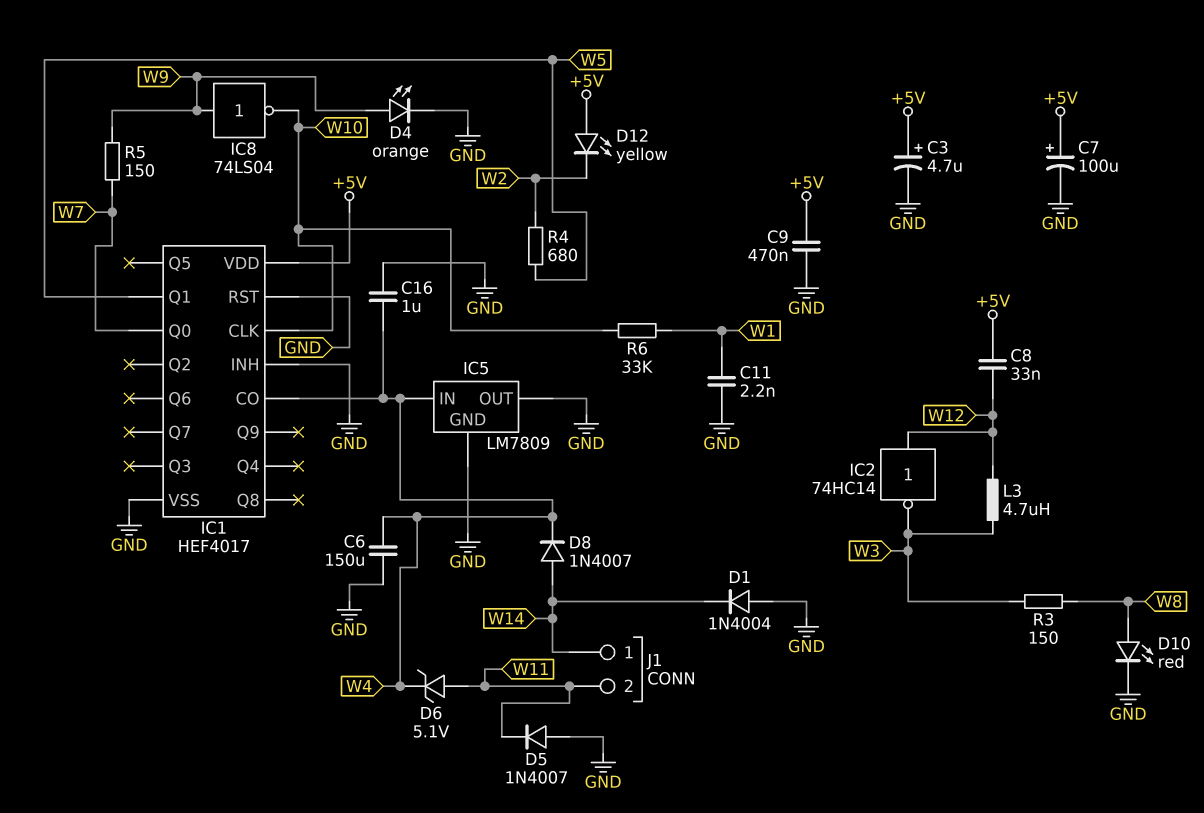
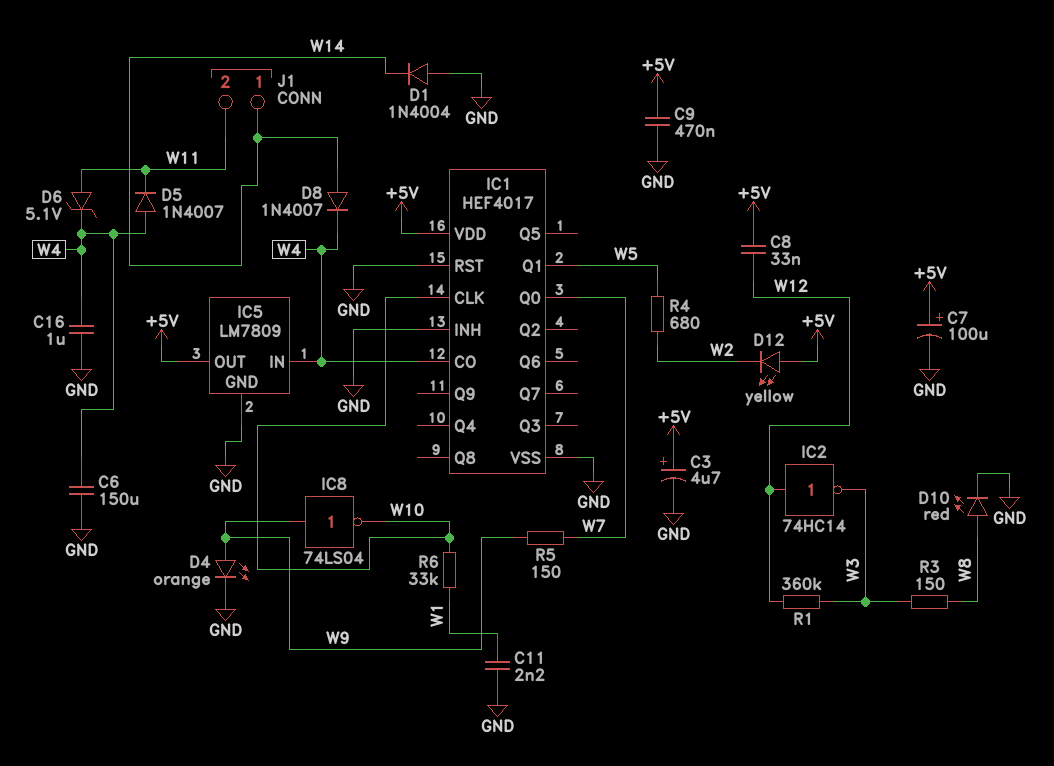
D5: diode 1N4007 (A GND, K W11) -> diode 1N4007 (A W4, K W11)
IC5 pin OUT: GND -> +5V
L3: 4.7uH (W3, W12) -> none
R1: none -> 360k (W3, W12)

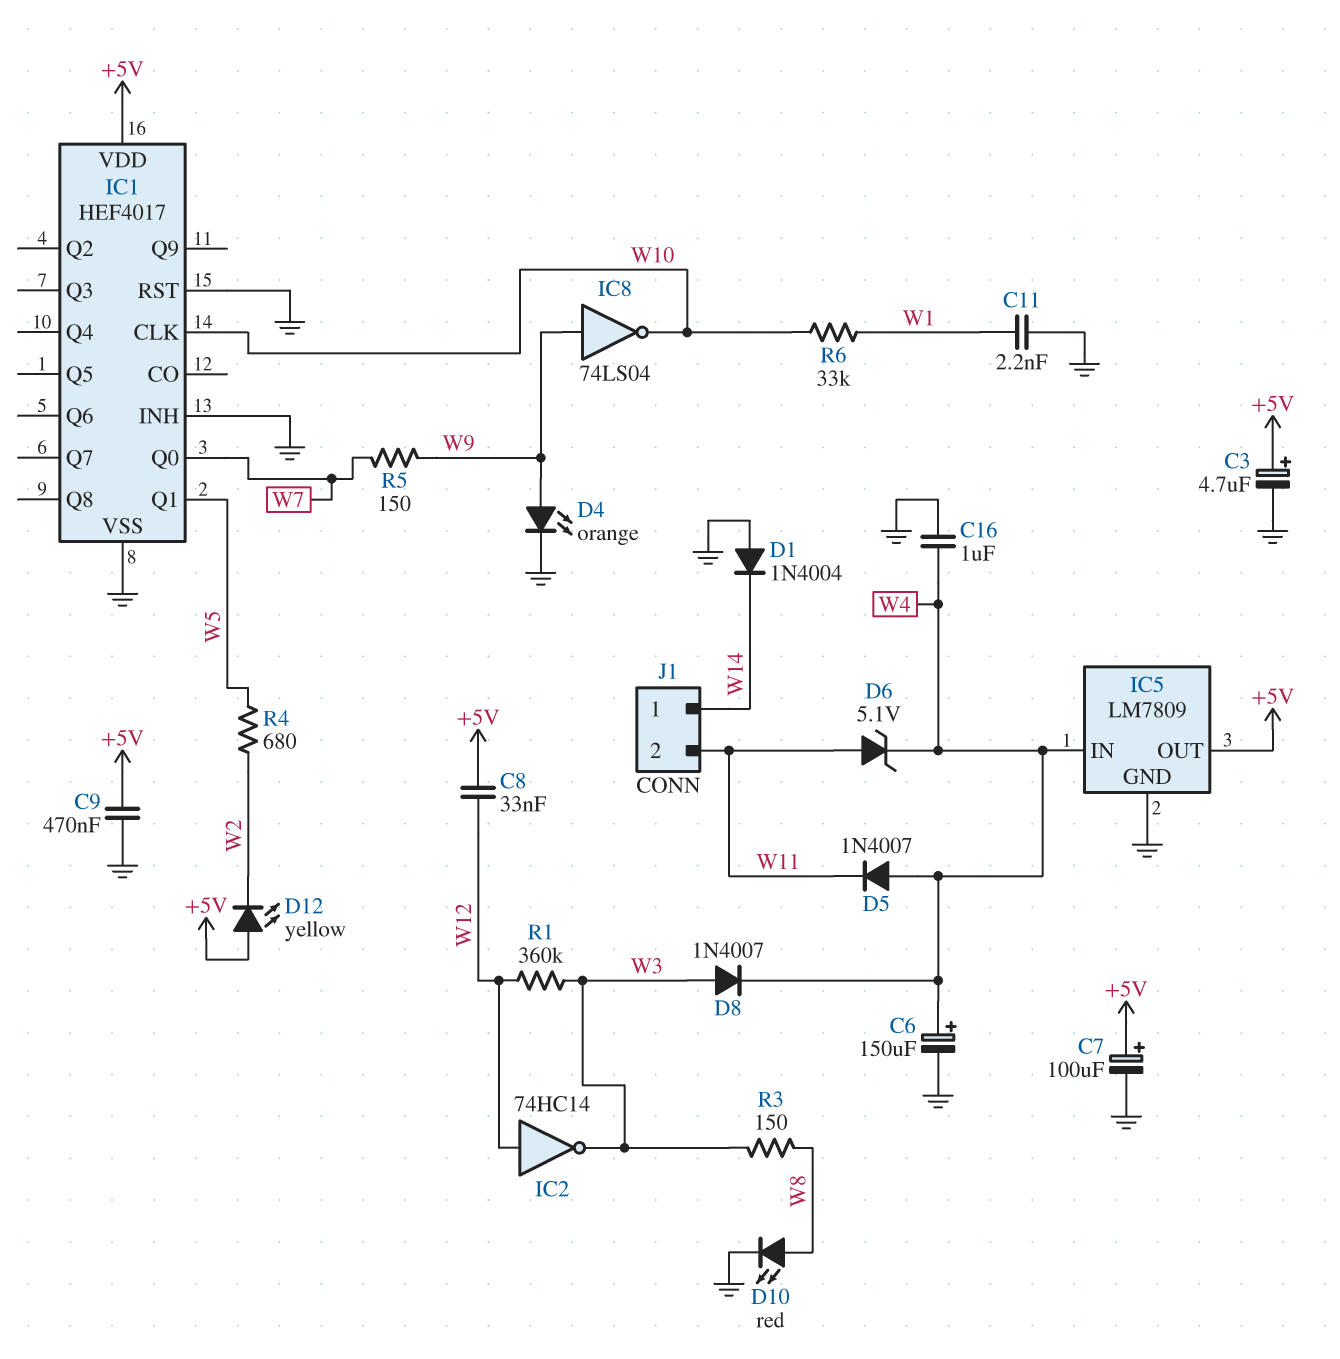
C6: 150uF (GND, W4) -> 150uF (plus W4, minus GND)
D8: diode 1N4007 (A W14, K W4) -> diode 1N4007 (A W3, K W4)
IC1 pin CO: W4 -> none

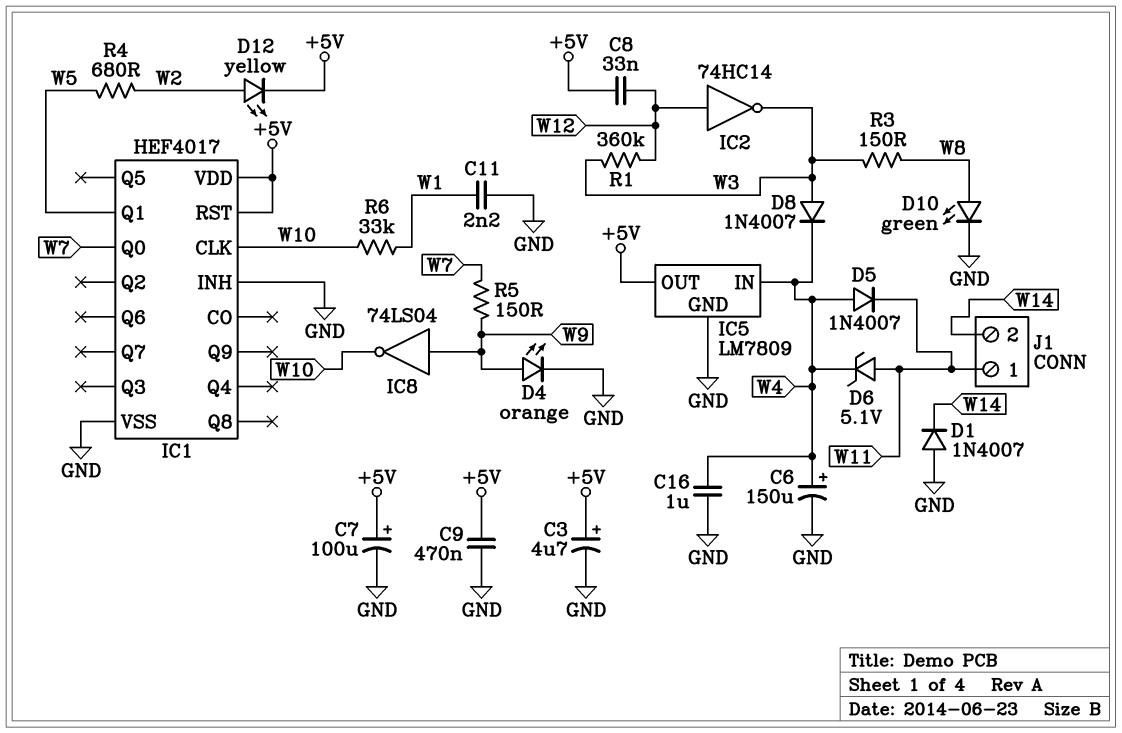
D1: diode 1N4004 (A GND, K W14) -> diode 1N4007 (A GND, K W14)
D10: LED red (A W8, K GND) -> LED green (A W8, K GND)
D12: LED yellow (A +5V, K W2) -> LED yellow (A W2, K +5V)
IC1 pin RST: GND -> +5V
J1 pin 1: W14 -> W11
J1 pin 2: W11 -> W14

